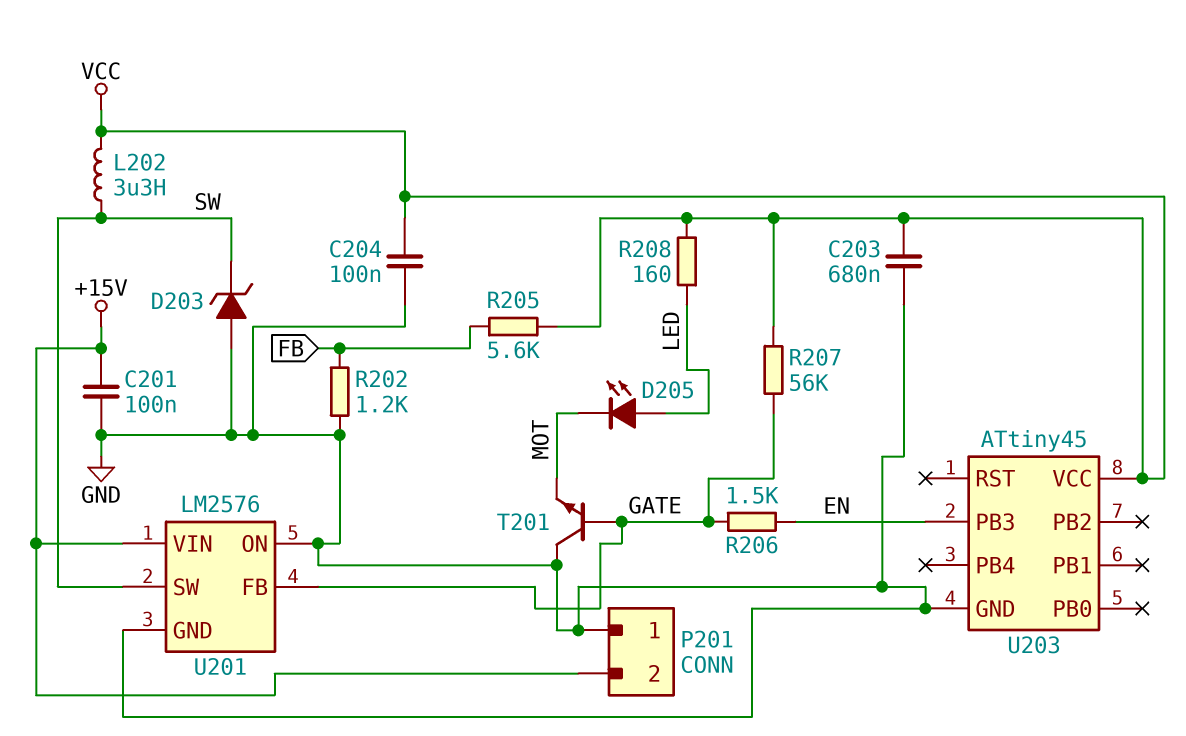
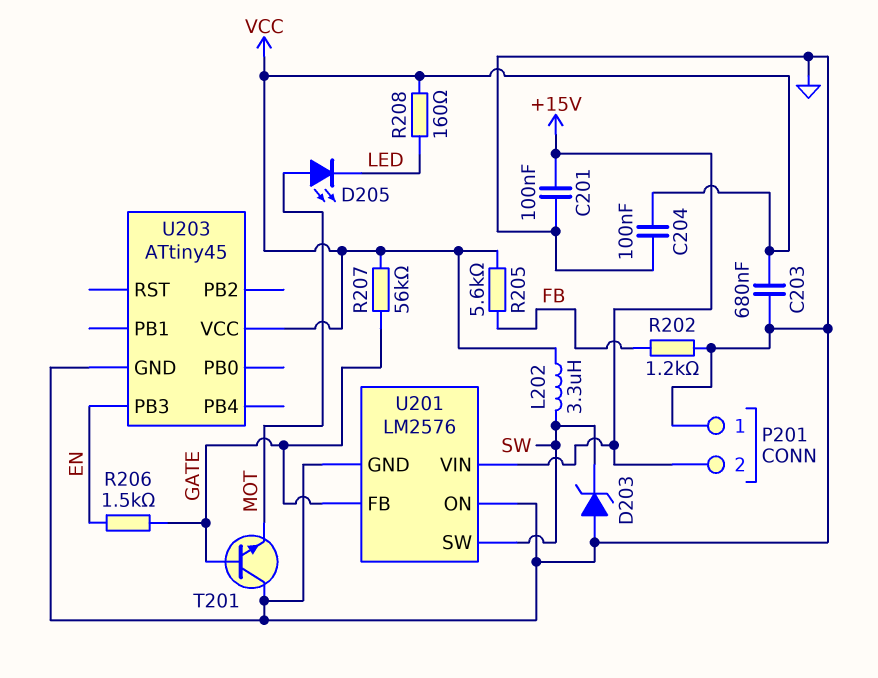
D205: LED (A LED, K MOT) -> LED (A MOT, K LED)

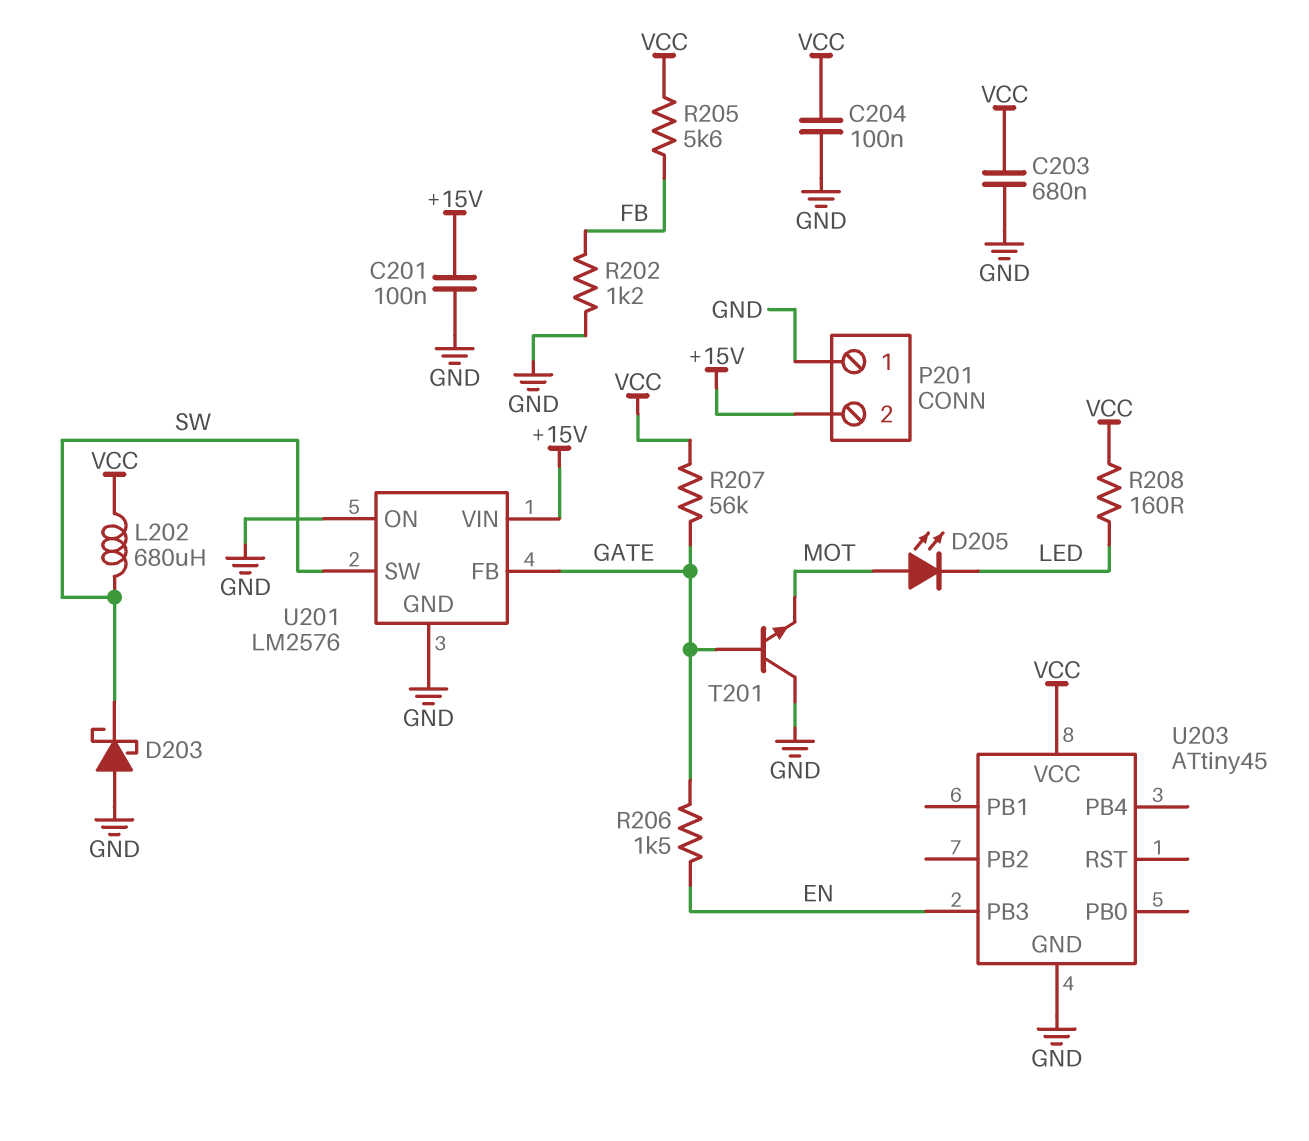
D203: zener (A GND, K SW) -> schottky (A GND, K SW)
L202: 3.3uH (SW, VCC) -> 680uH (SW, VCC)

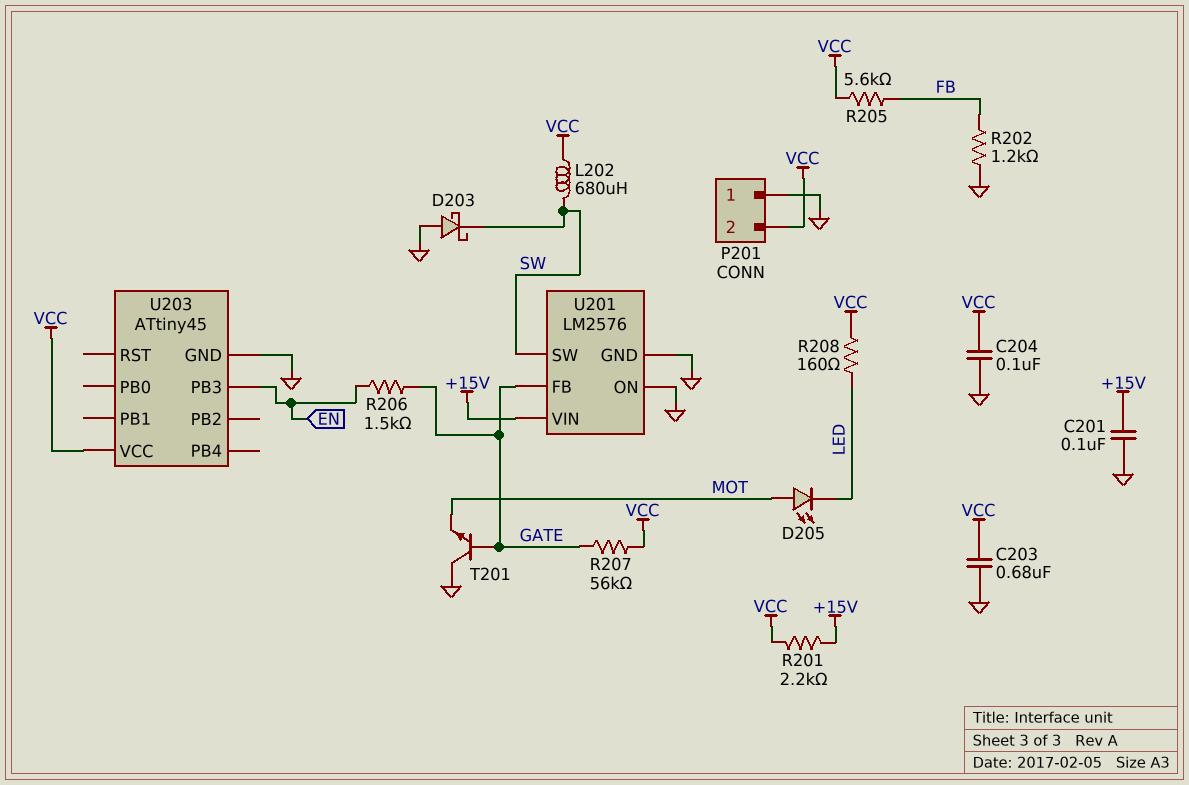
P201 pin 2: +15V -> VCC
R201: none -> 2.2k (+15V, VCC)

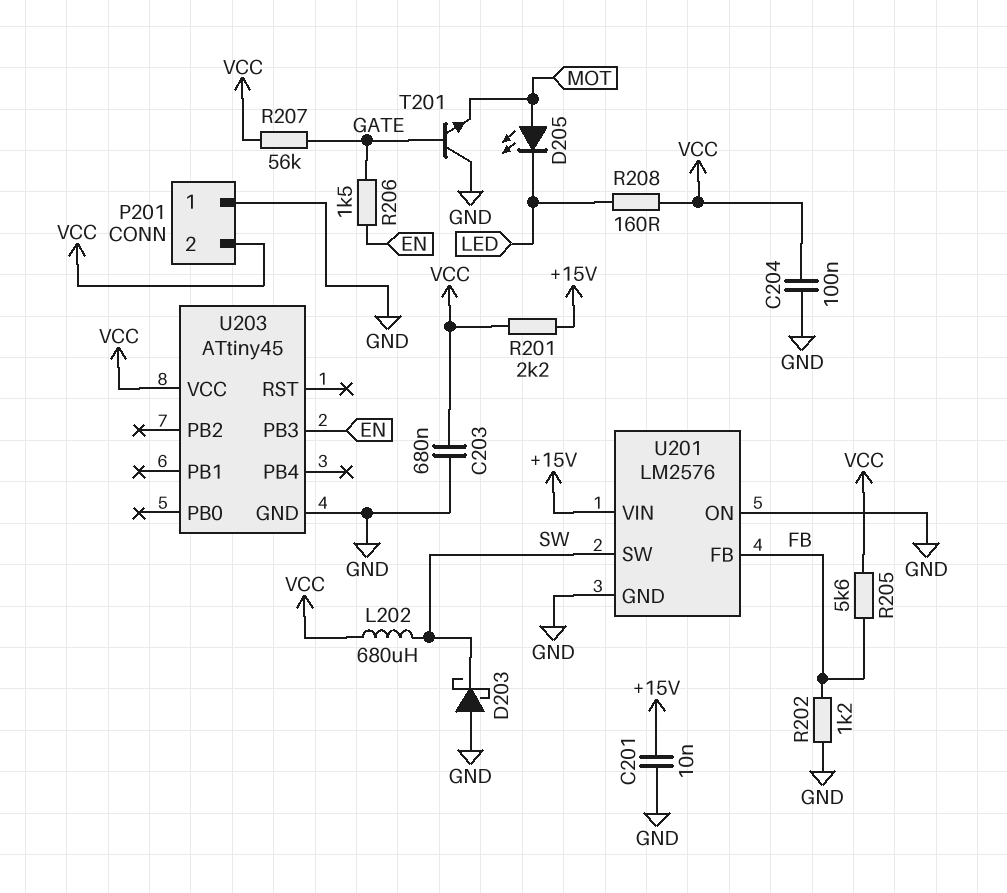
C201: 100nF (+15V, GND) -> 10nF (+15V, GND)
U201 pin FB: GATE -> FB

